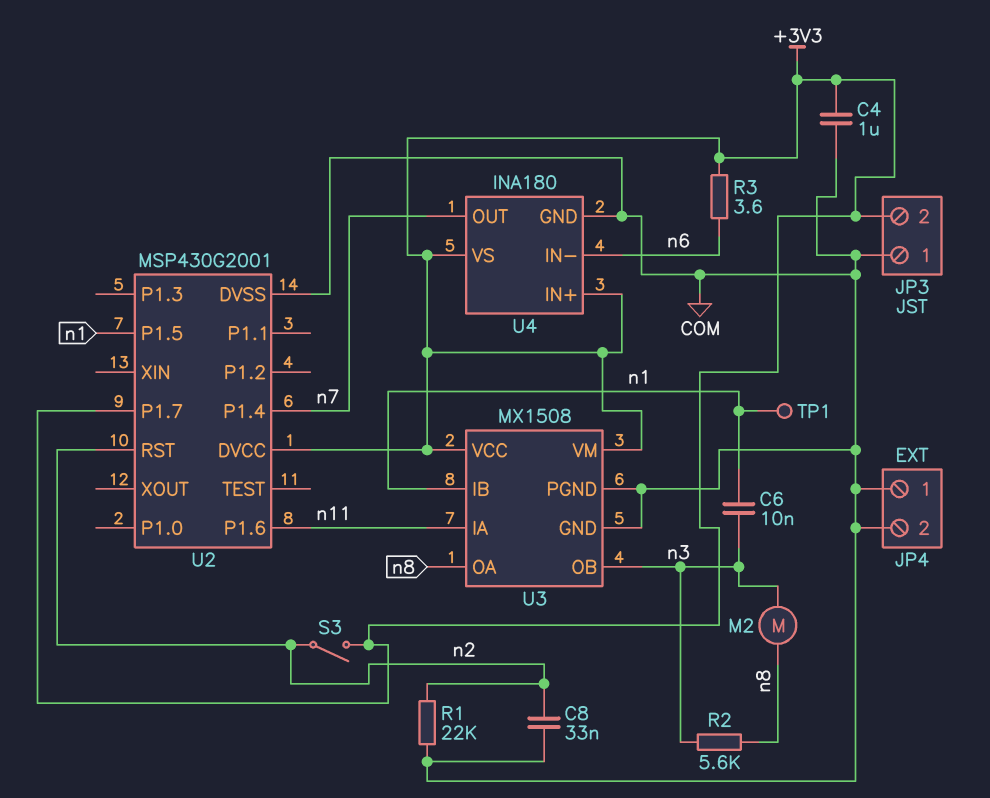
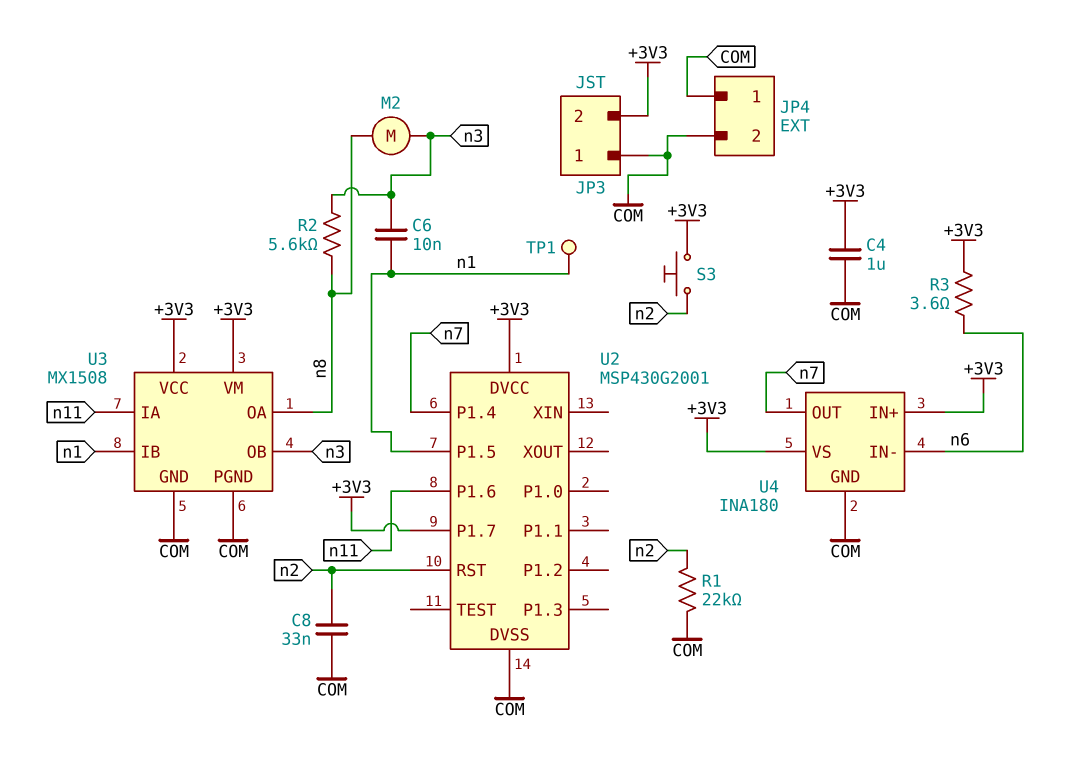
S3: switch (+3V3, n2) -> button (+3V3, n2)

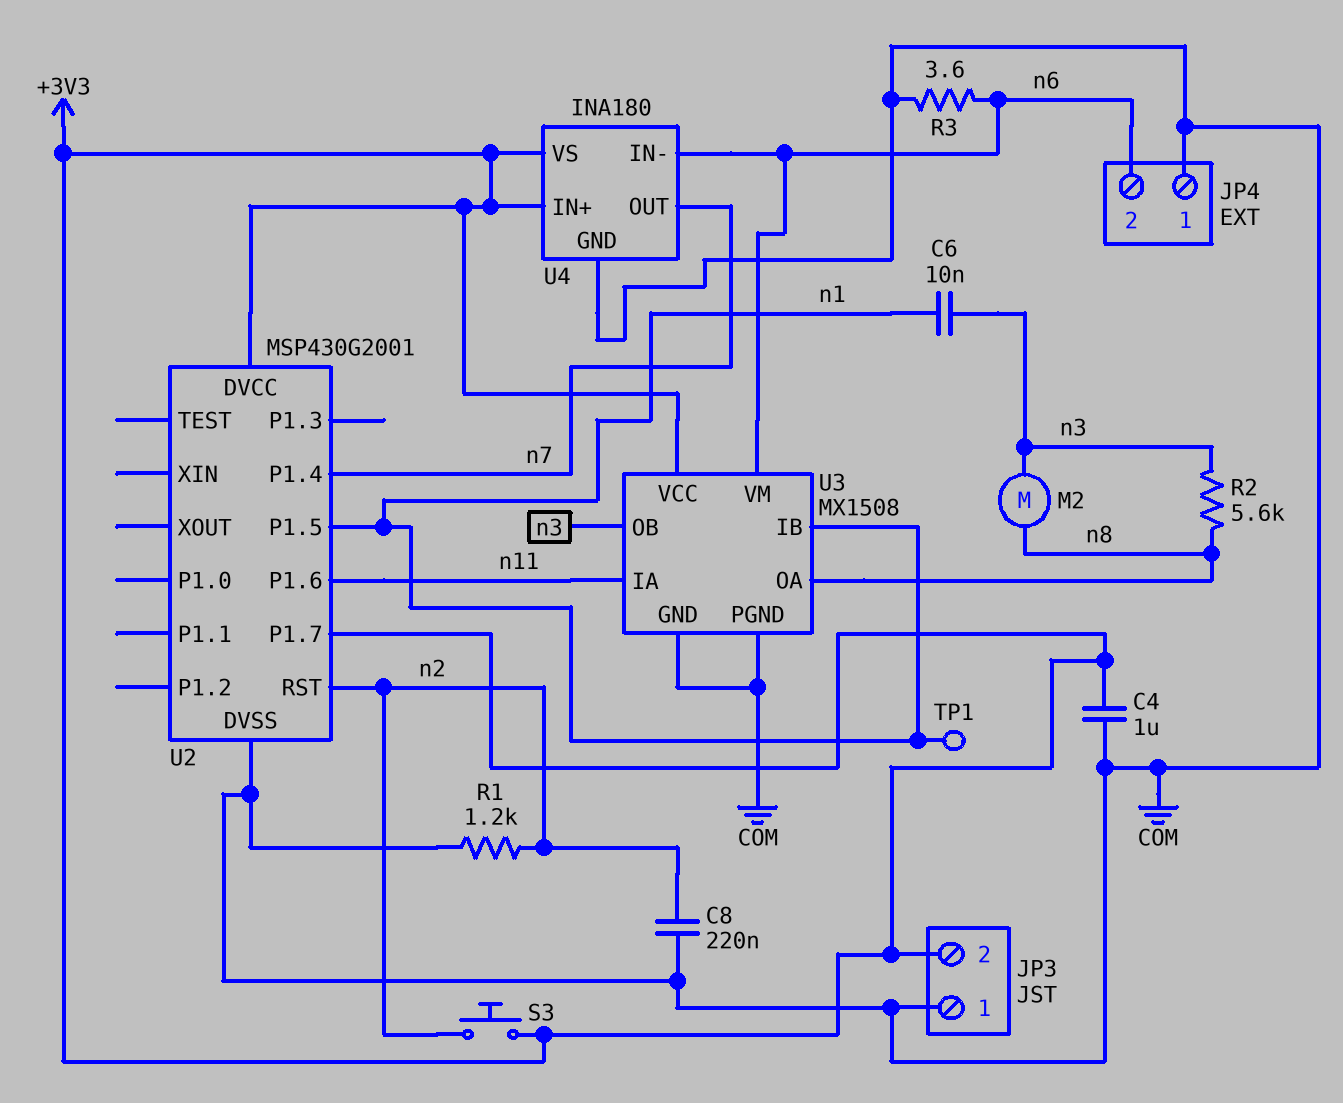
C8: 33nF (COM, n2) -> 220nF (COM, n2)
JP4 pin 2: COM -> n6
R1: 22k (COM, n2) -> 1.2k (COM, n2)
R3: 3.6 (+3V3, n6) -> 3.6 (COM, n6)
U3 pin VM: +3V3 -> n6

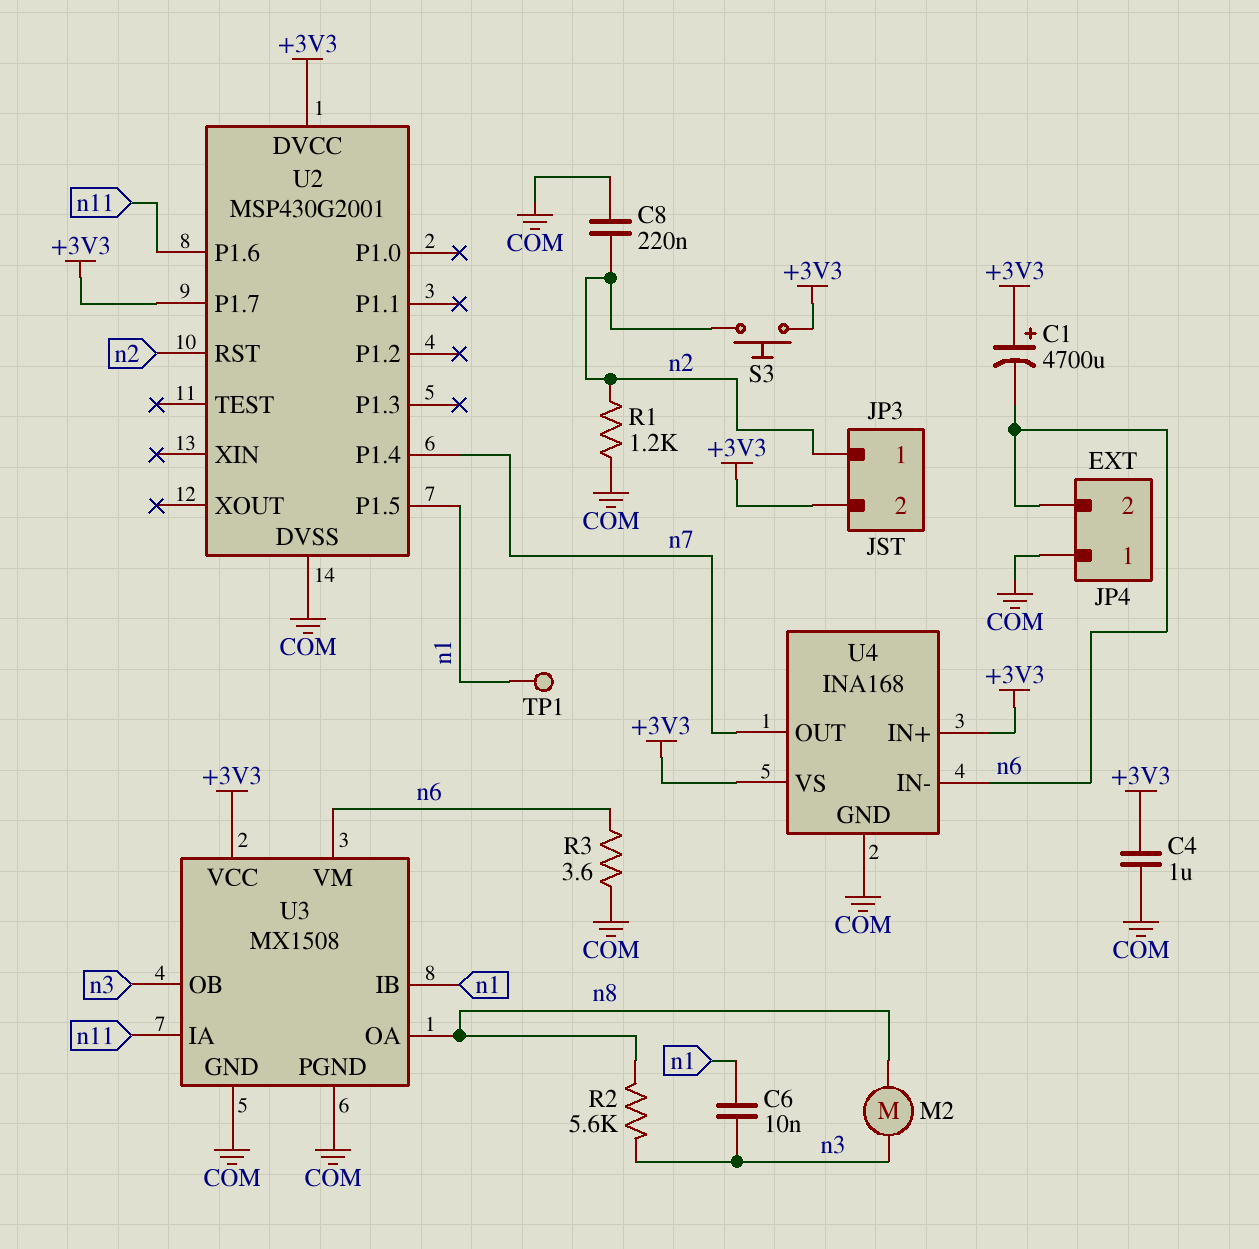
C1: none -> 4700uF (plus +3V3, minus n6)
JP3 pin 1: COM -> n2
U4: INA180 -> INA168

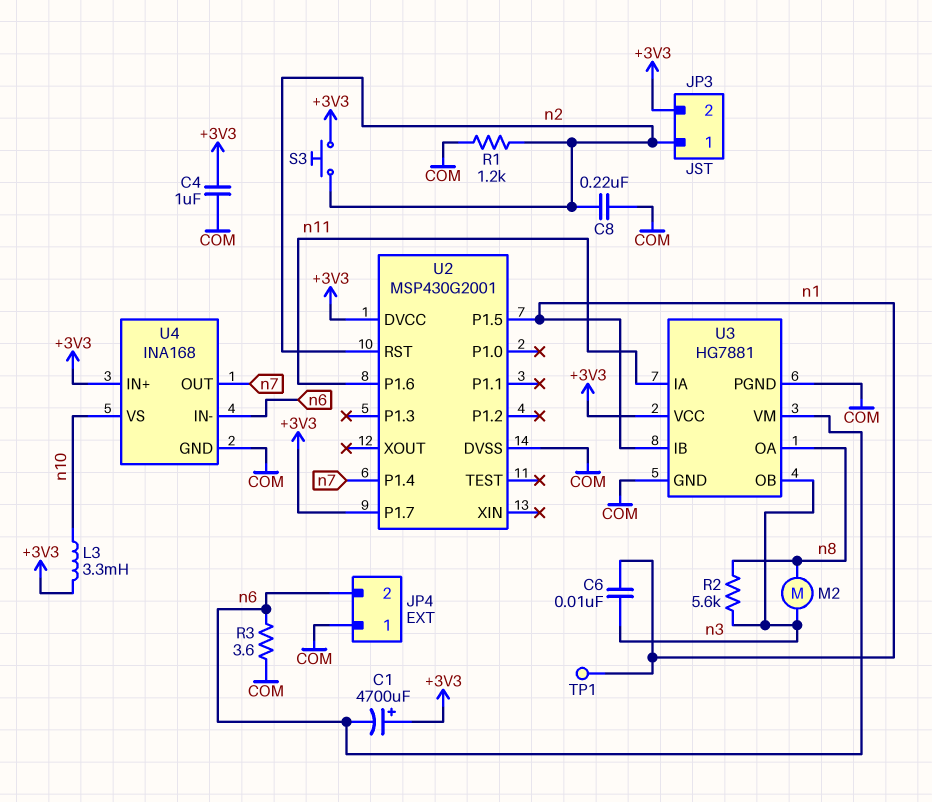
L3: none -> 3.3mH (+3V3, n10)
U3: MX1508 -> HG7881
U4 pin VS: +3V3 -> n10

